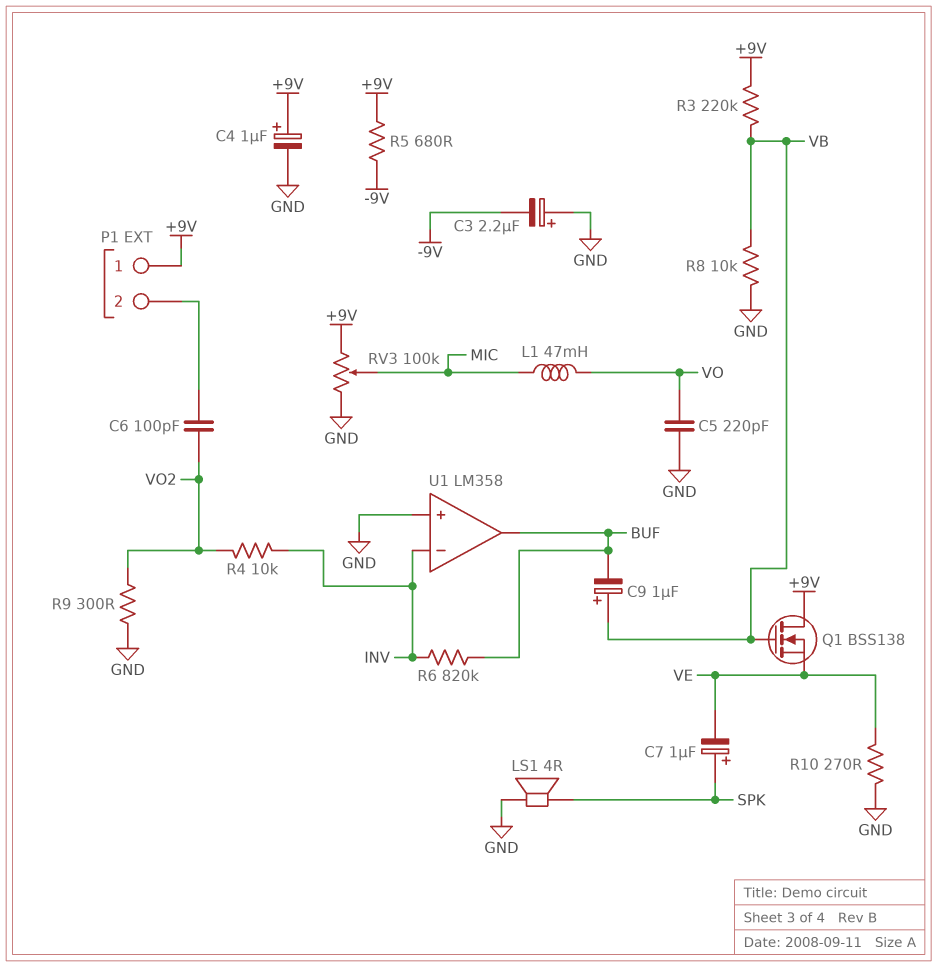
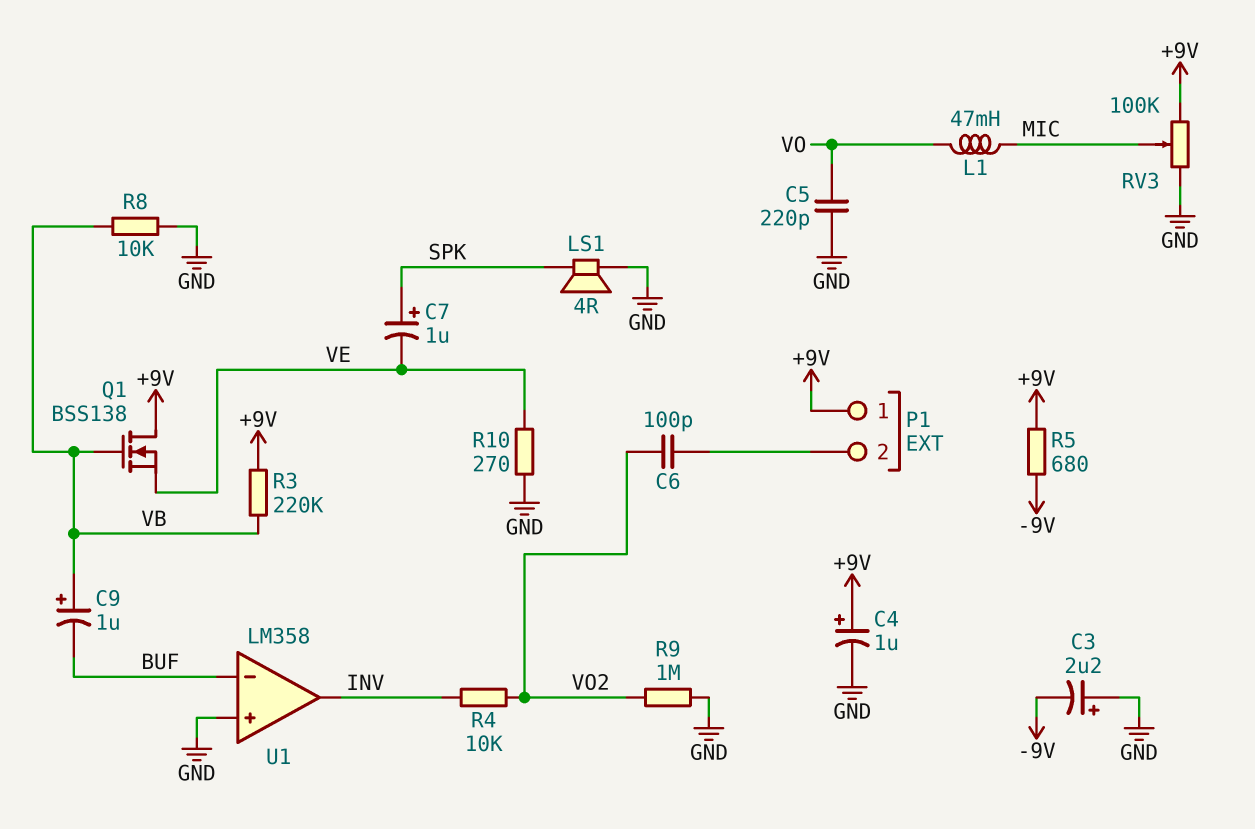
R6: 820k (BUF, INV) -> none
R9: 300 (GND, VO2) -> 1M (GND, VO2)
U1 pin in-: INV -> BUF
U1 pin out: BUF -> INV

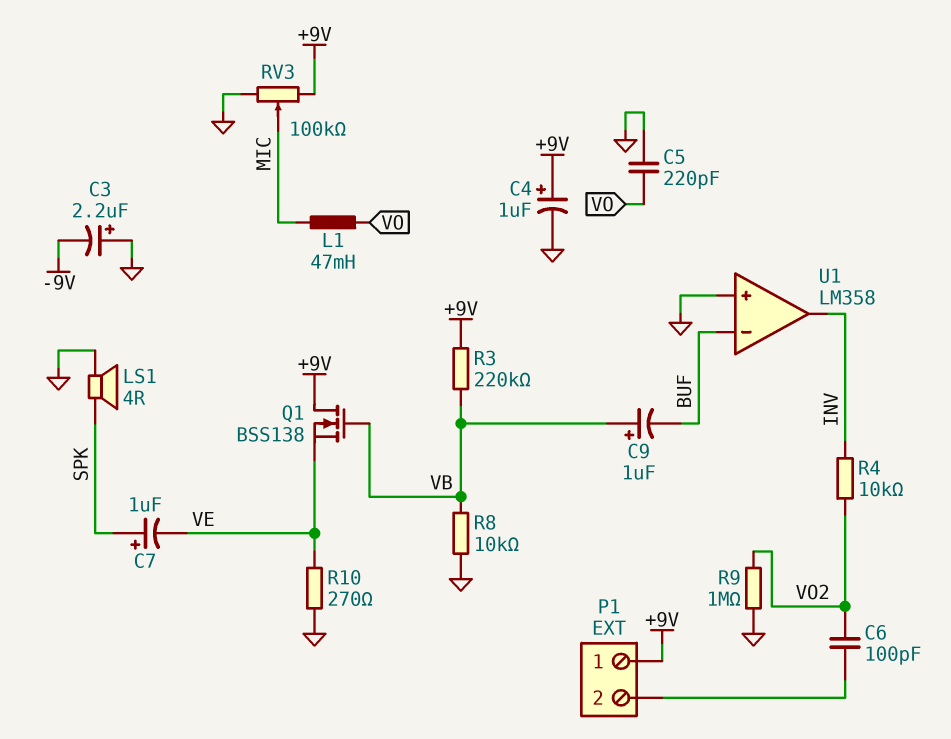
R5: 680 (+9V, -9V) -> none

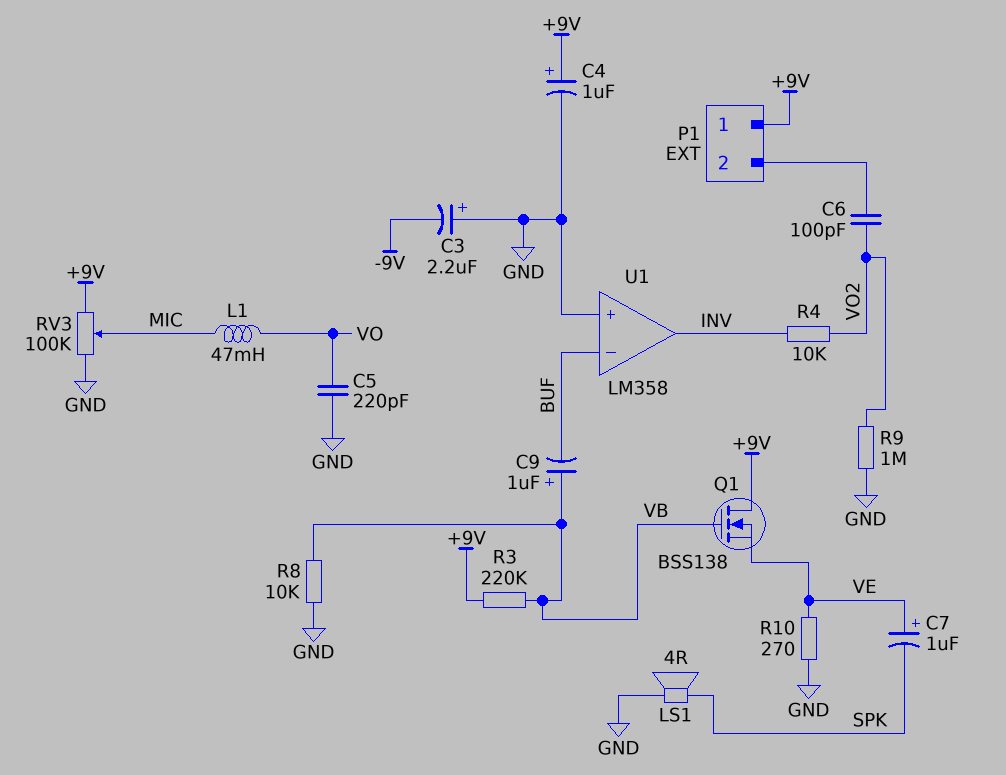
C7: 1uF (plus SPK, minus VE) -> 1uF (plus VE, minus SPK)

